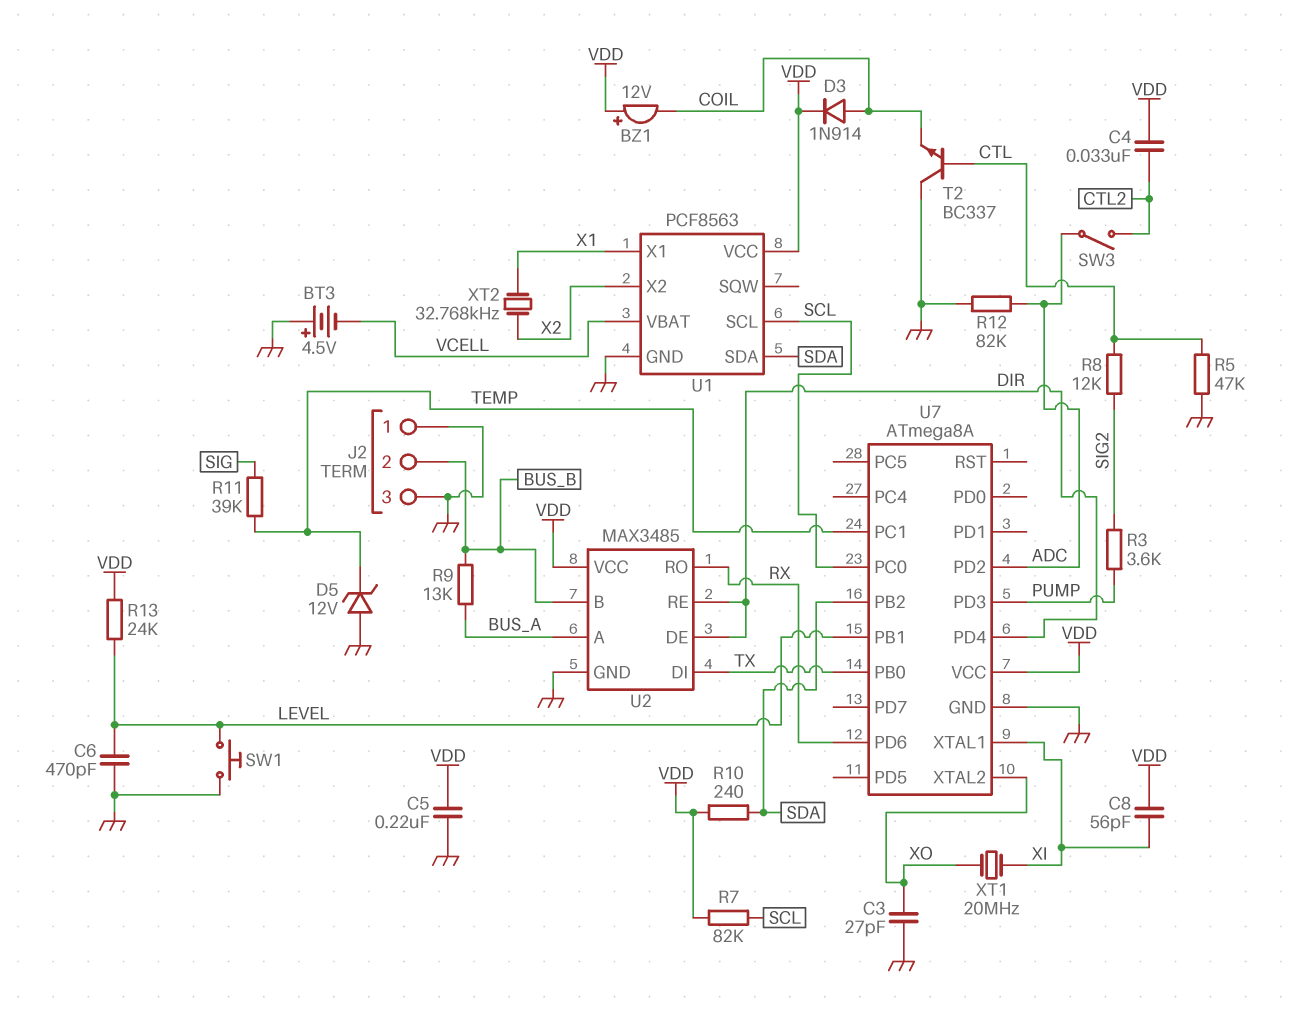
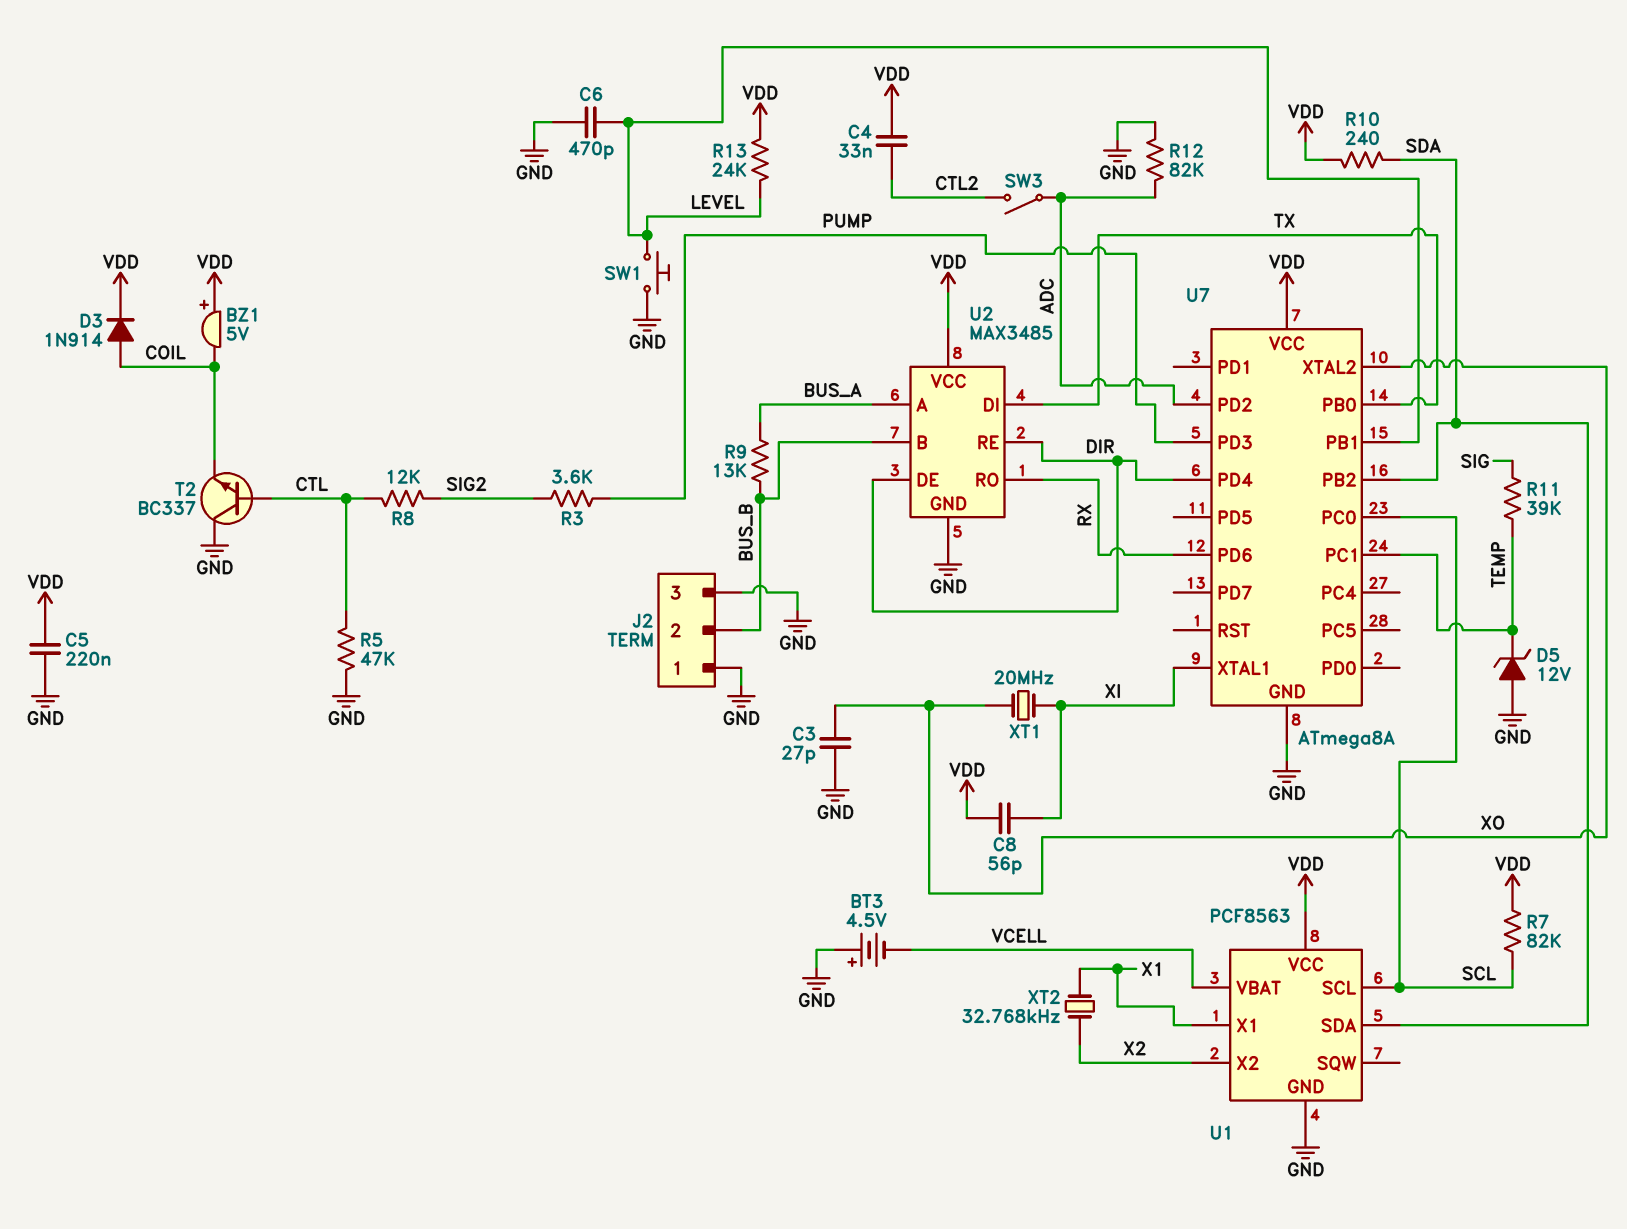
BZ1: buzzer 12V (plus VDD, minus COIL) -> buzzer 5V (plus VDD, minus COIL)

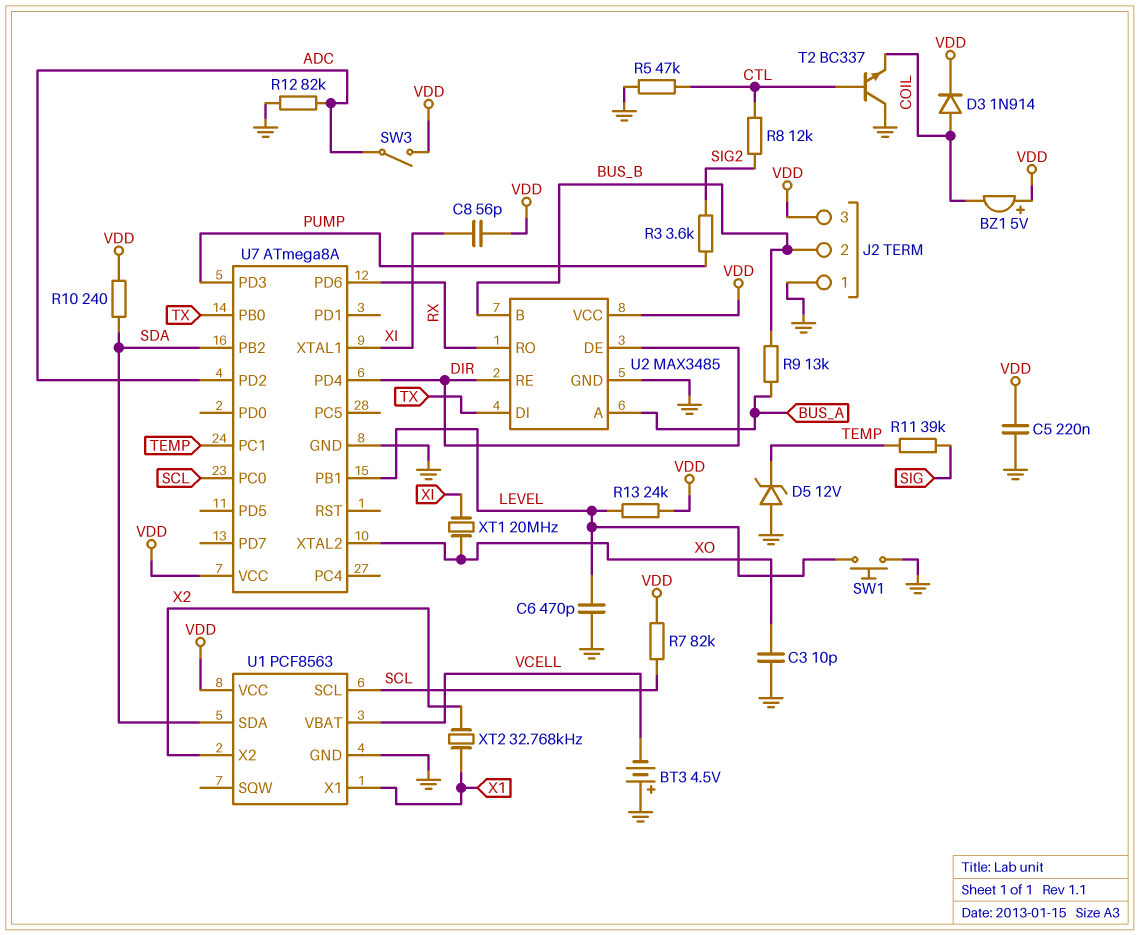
C3: 27pF (GND, XO) -> 10pF (GND, XO)
C4: 33nF (CTL2, VDD) -> none
J2 pin 3: GND -> VDD
SW3: switch (ADC, CTL2) -> switch (ADC, VDD)

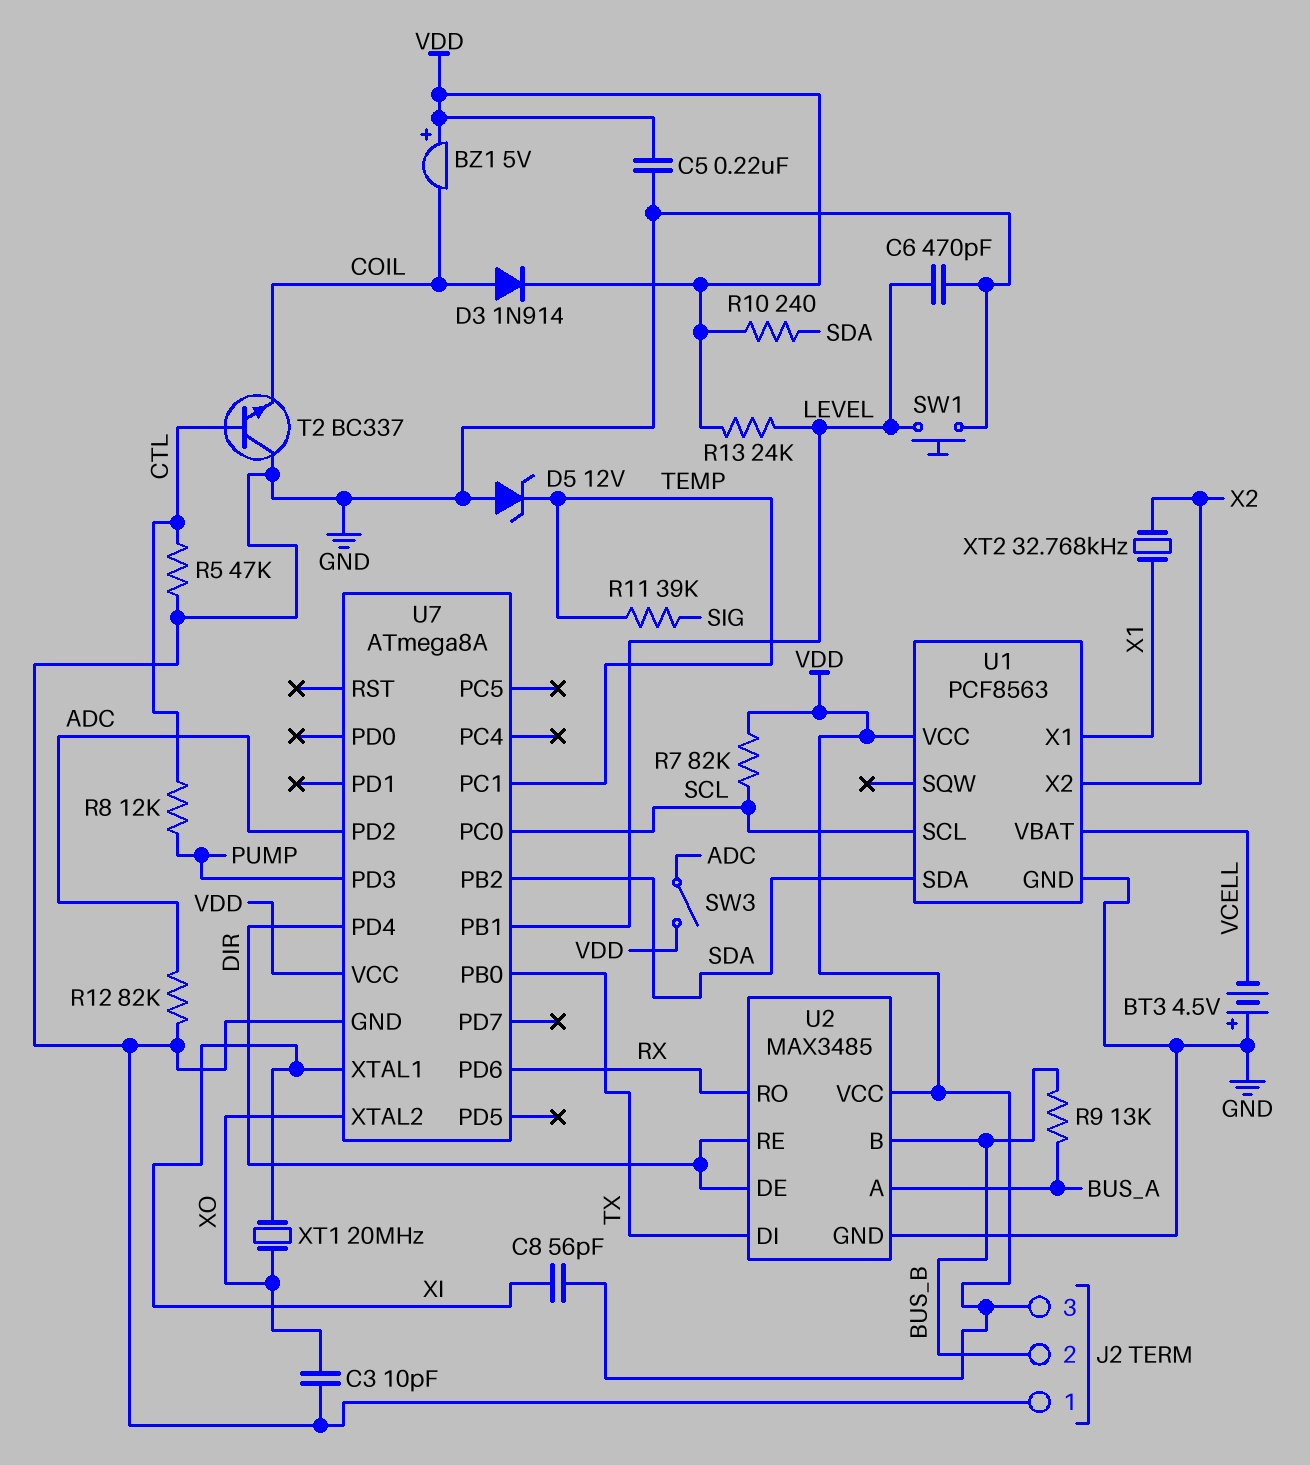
R3: 3.6k (PUMP, SIG2) -> none
R8: 12k (CTL, SIG2) -> 12k (CTL, PUMP)

